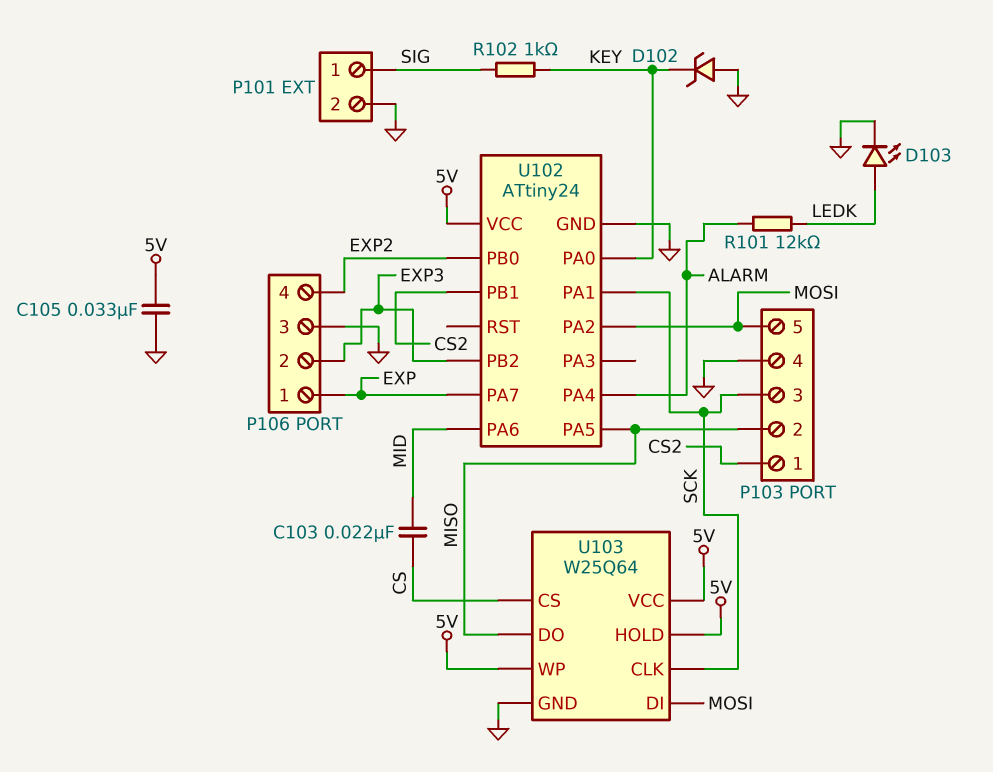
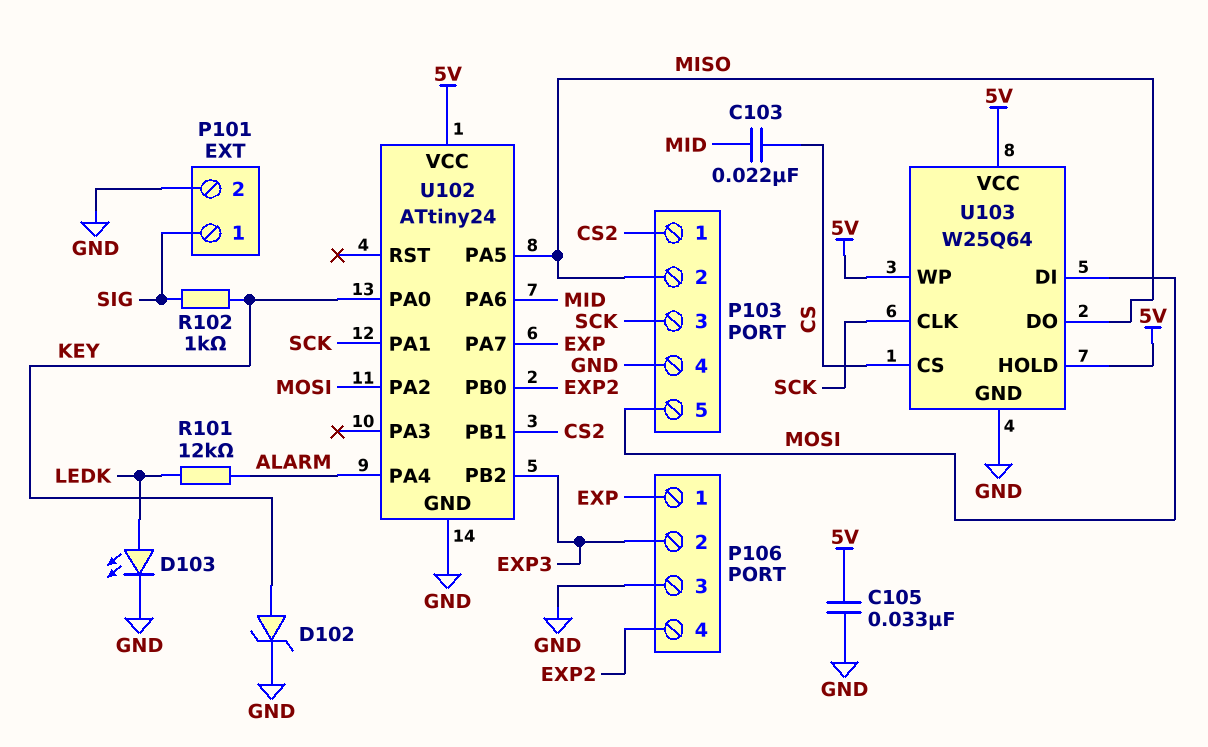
D102: zener (A GND, K KEY) -> zener (A KEY, K GND)

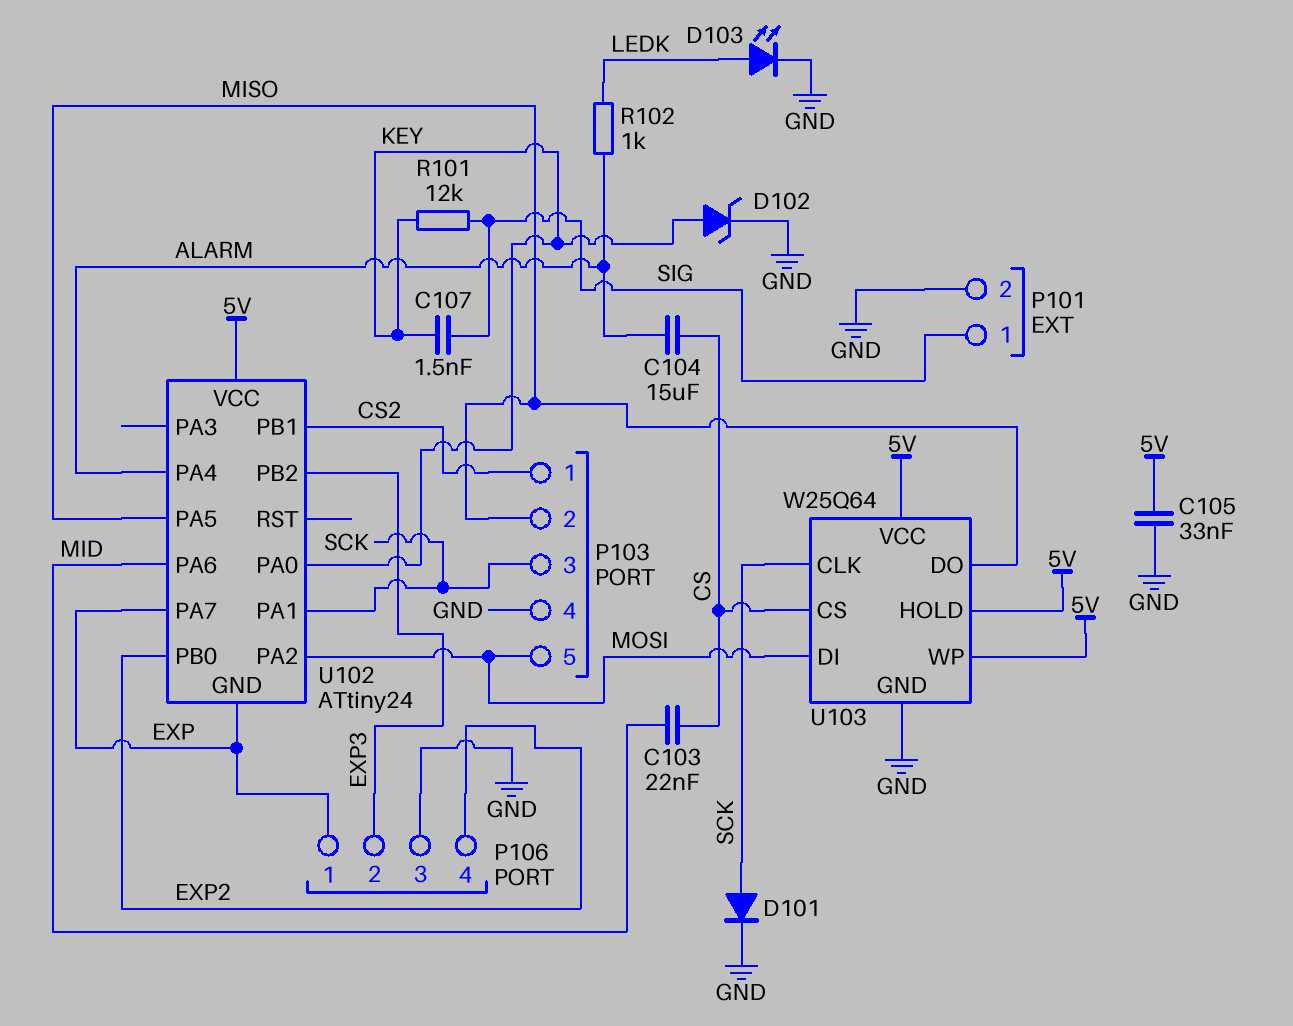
C104: none -> 15uF (ALARM, CS)
C107: none -> 1.5nF (KEY, SIG)
D101: none -> diode (A SCK, K GND)
R101: 12k (ALARM, LEDK) -> 12k (KEY, SIG)
R102: 1k (KEY, SIG) -> 1k (ALARM, LEDK)
U102 pin GND: GND -> EXP

